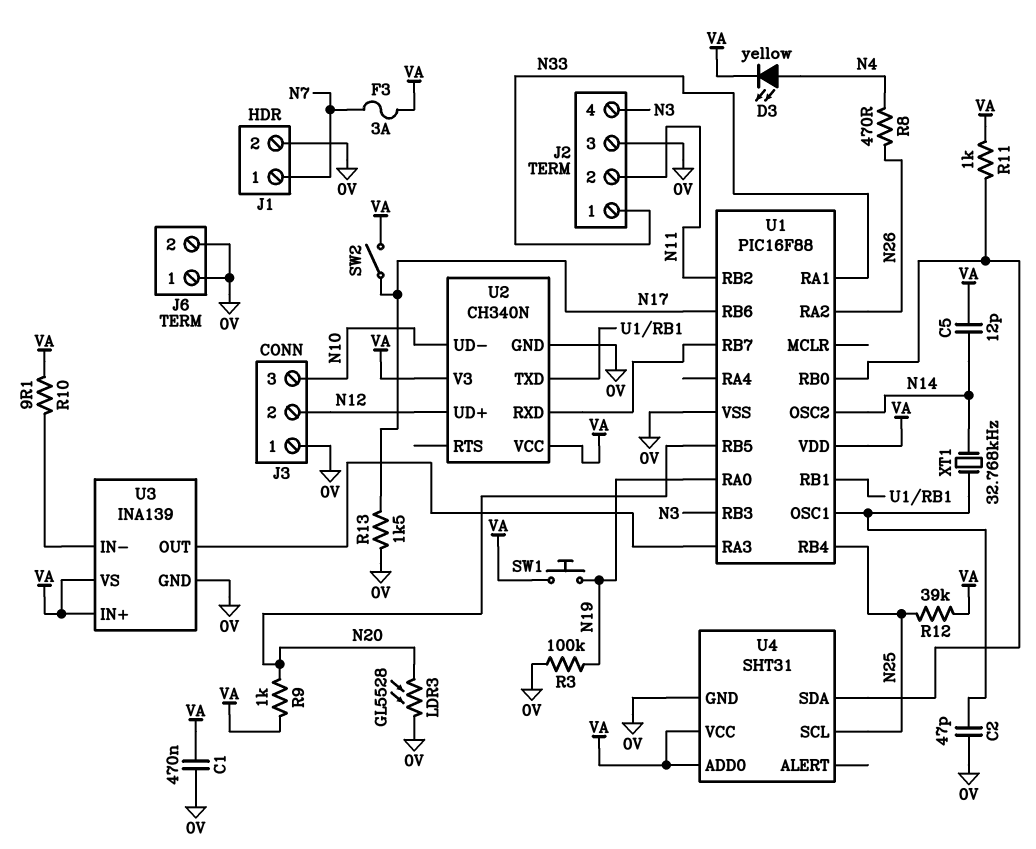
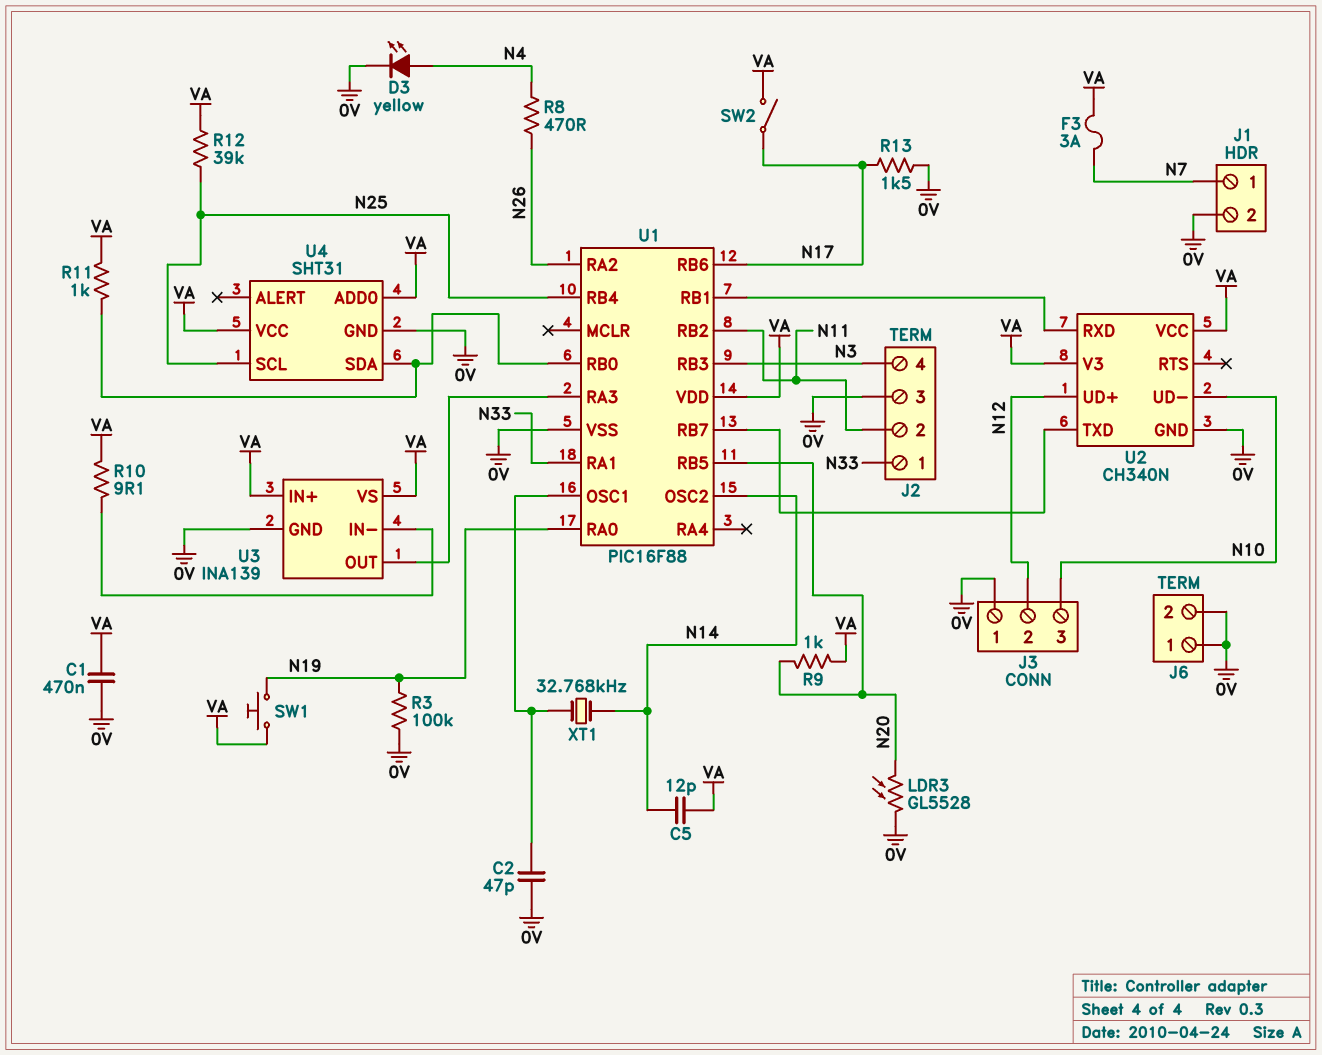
D3: LED yellow (A N4, K VA) -> LED yellow (A N4, K 0V)
U2 pin RXD: U1/RB7 -> U1/RB1
U2 pin TXD: U1/RB1 -> U1/RB7

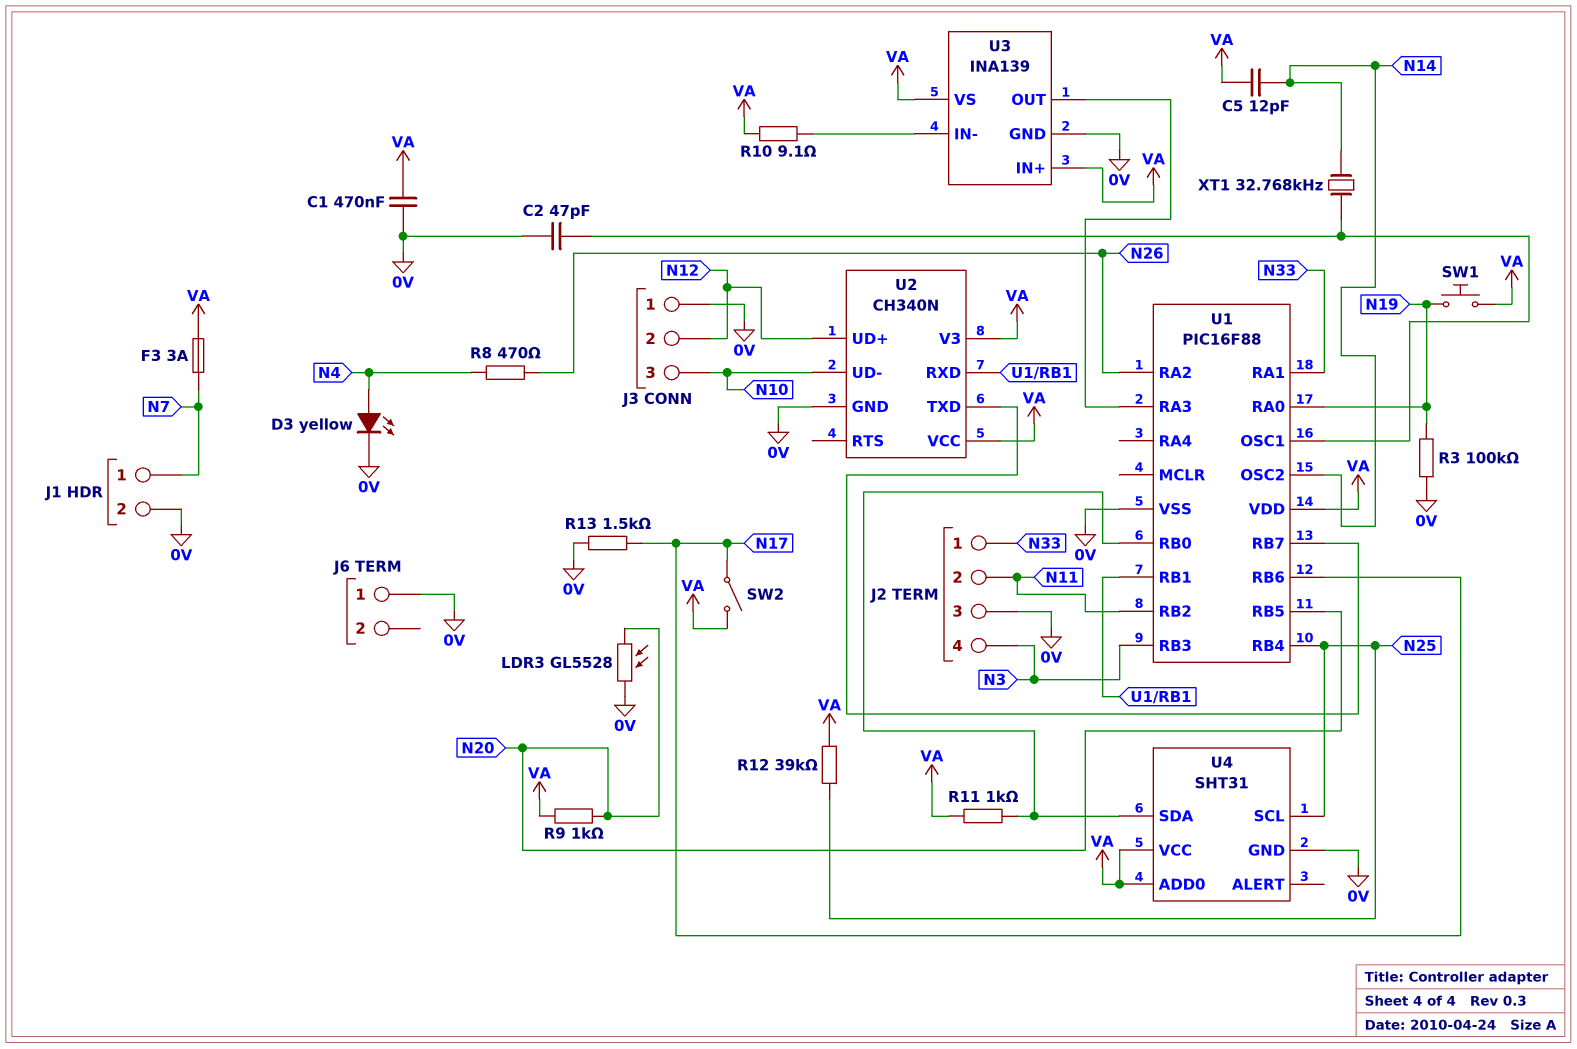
J6 pin 2: 0V -> none

